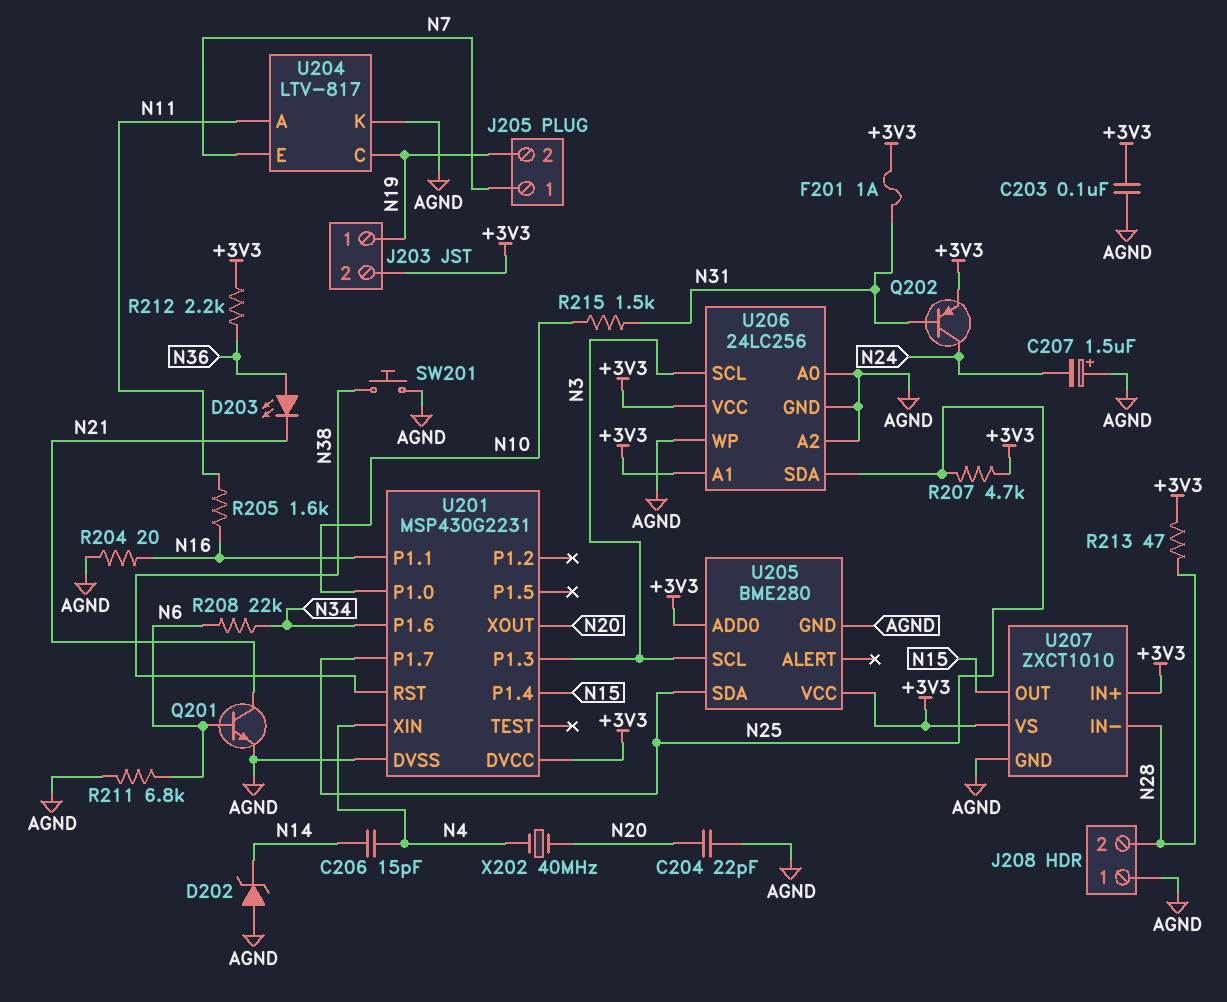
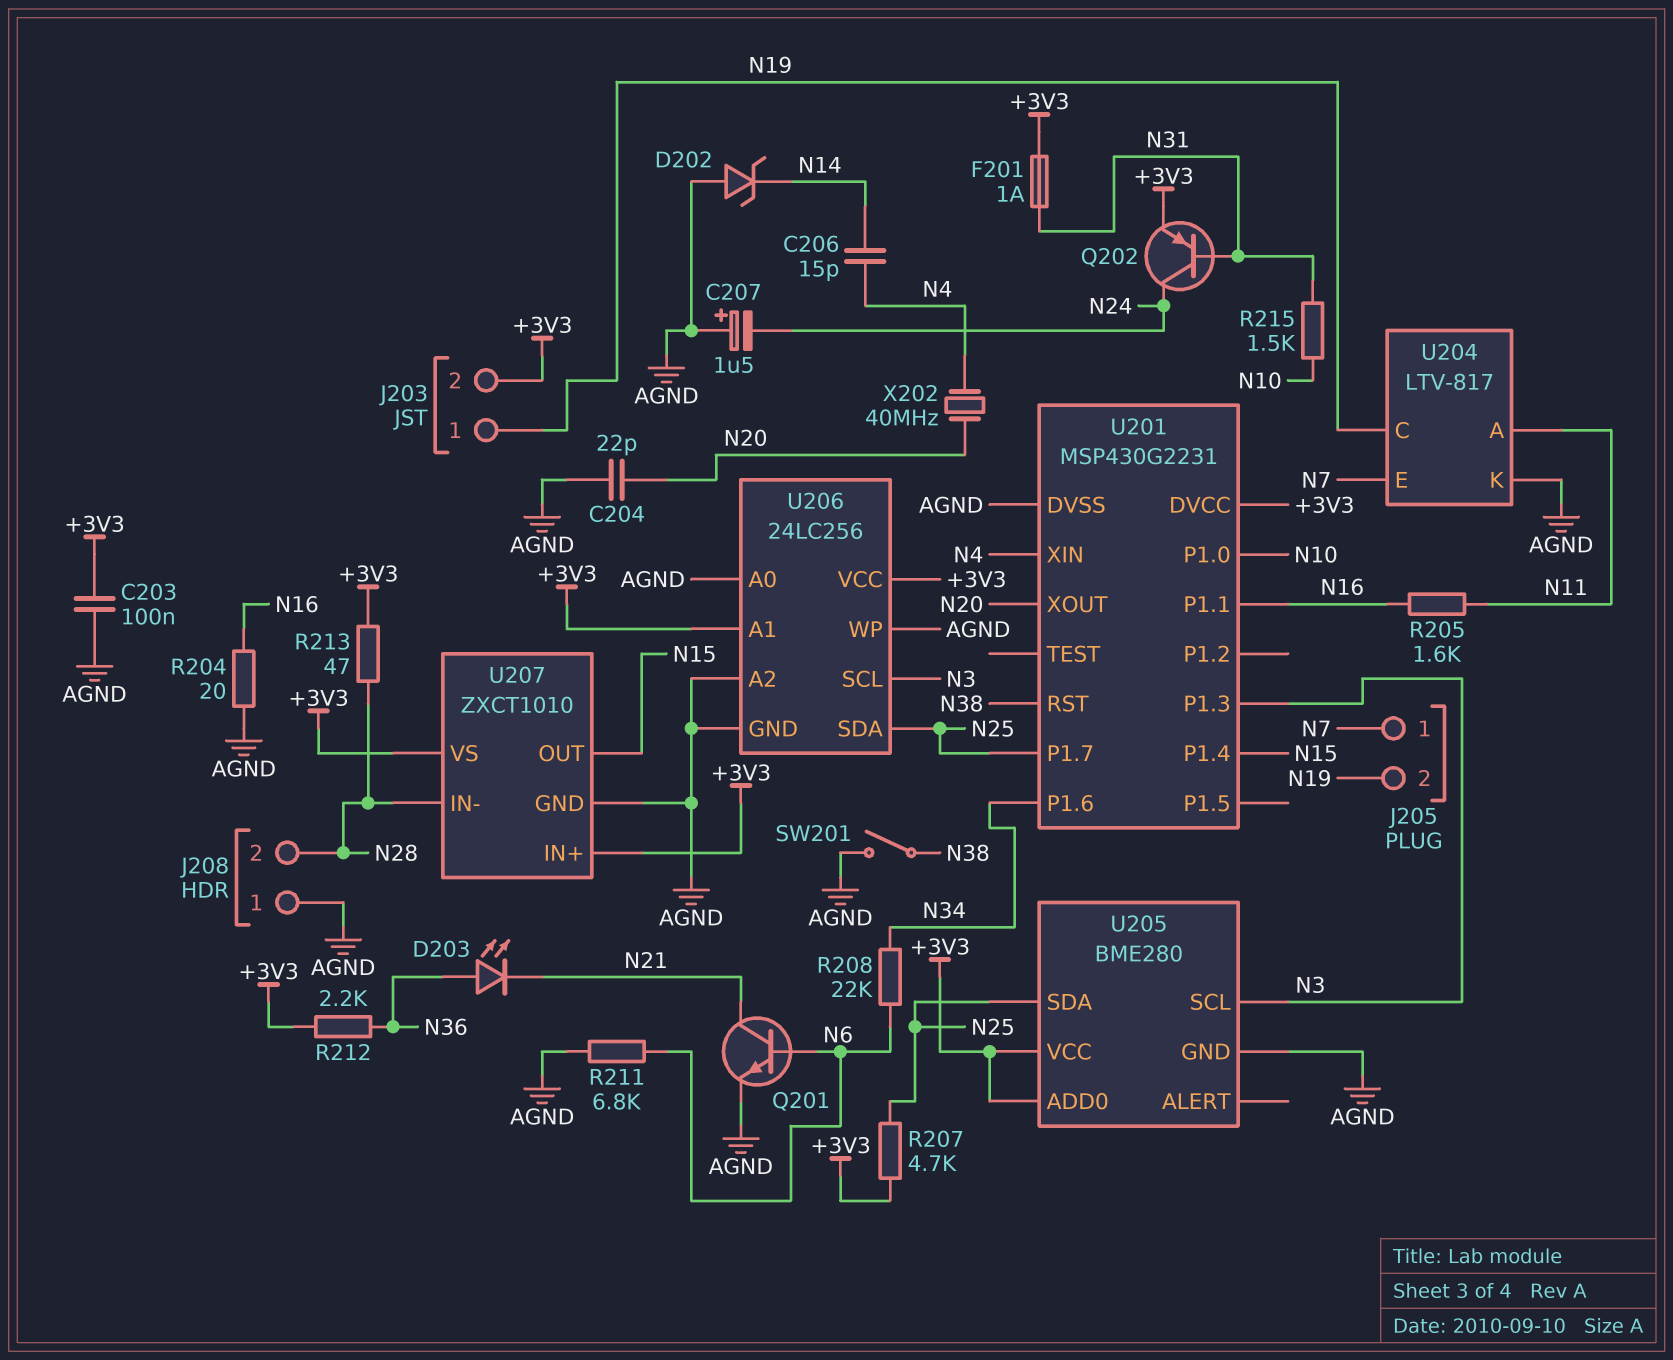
SW201: button (AGND, N38) -> switch (AGND, N38)

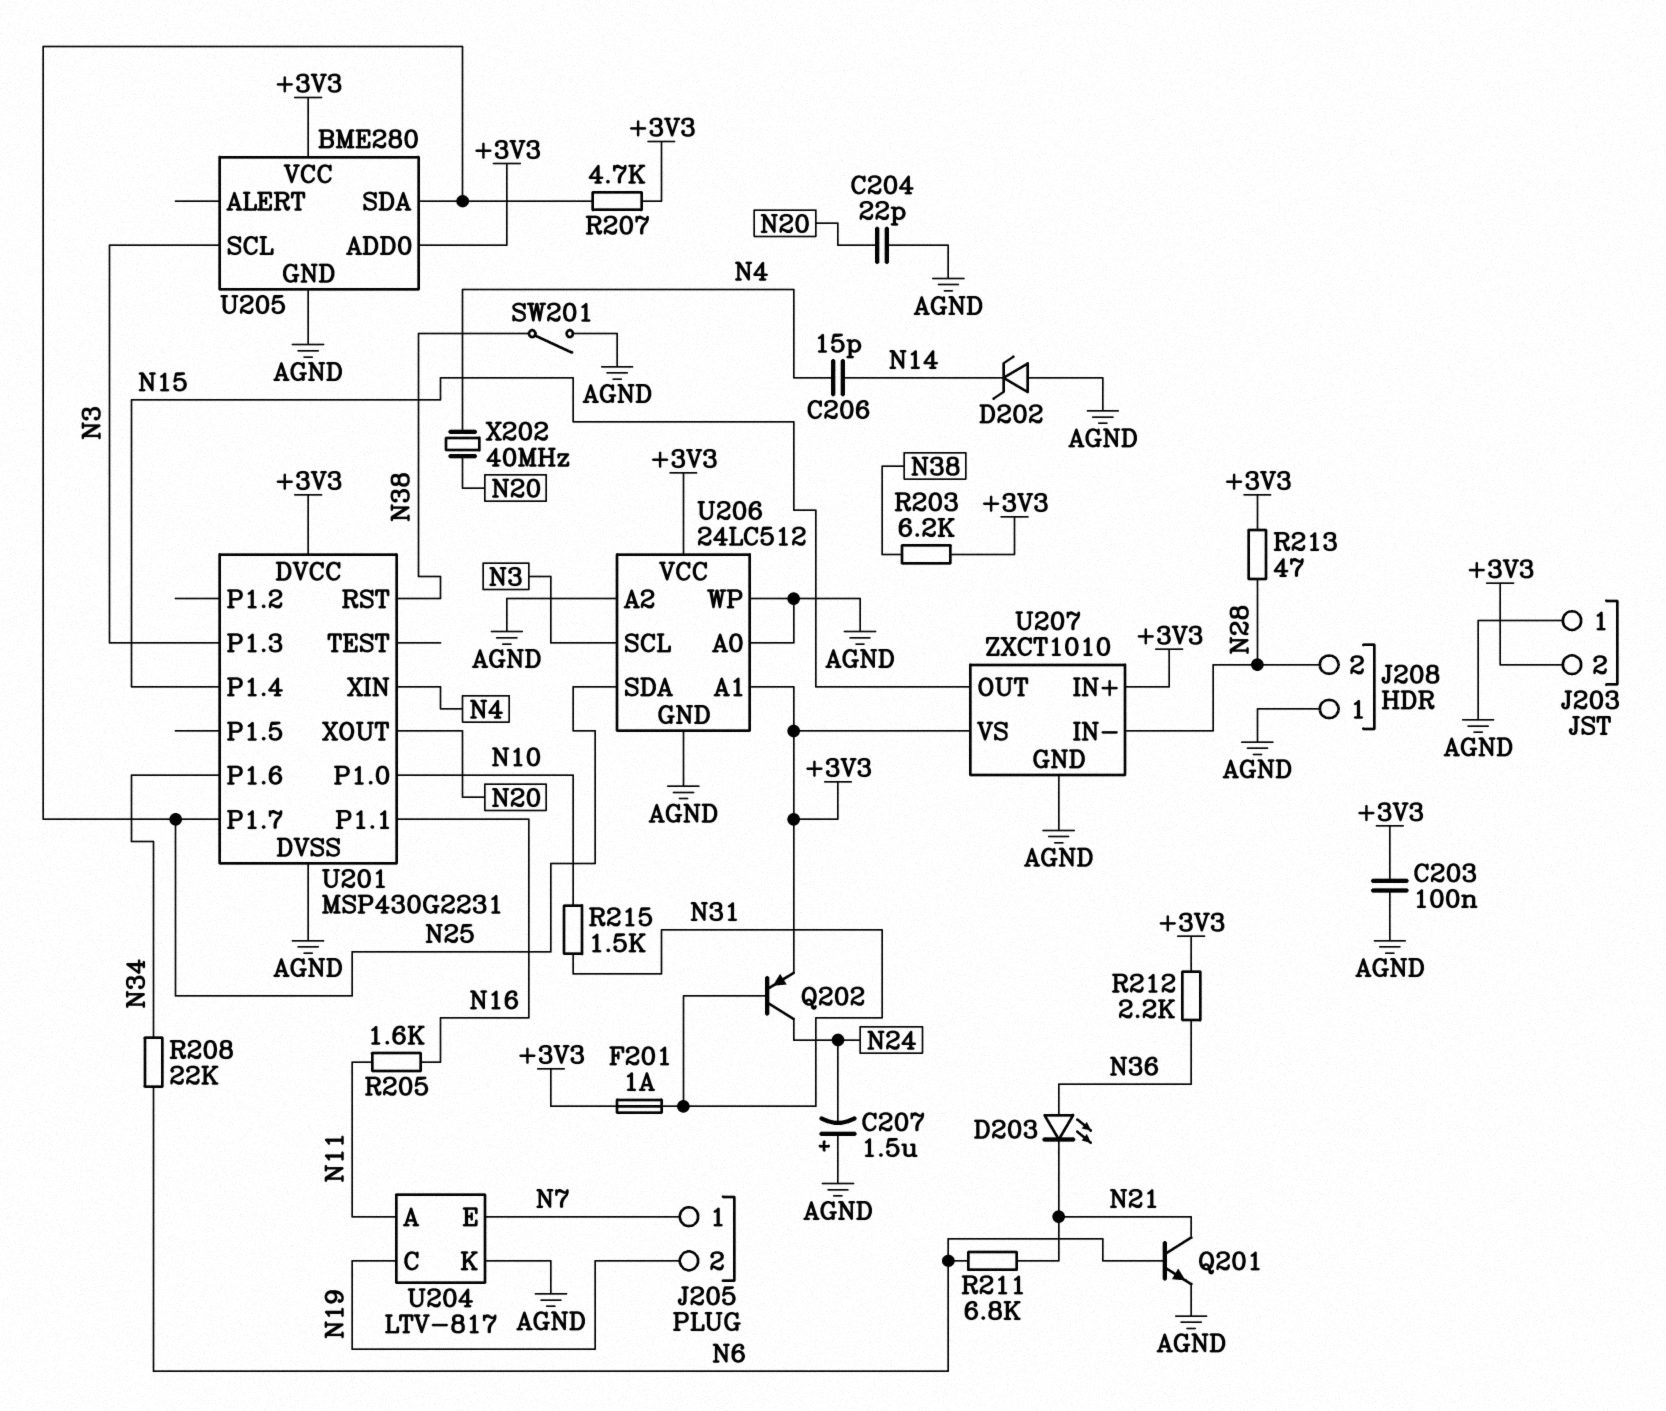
J203 pin 1: N19 -> AGND
R203: none -> 6.2k (+3V3, N38)
R204: 20 (AGND, N16) -> none
R211: 6.8k (AGND, N6) -> 6.8k (N6, N21)
U206: 24LC256 -> 24LC512

